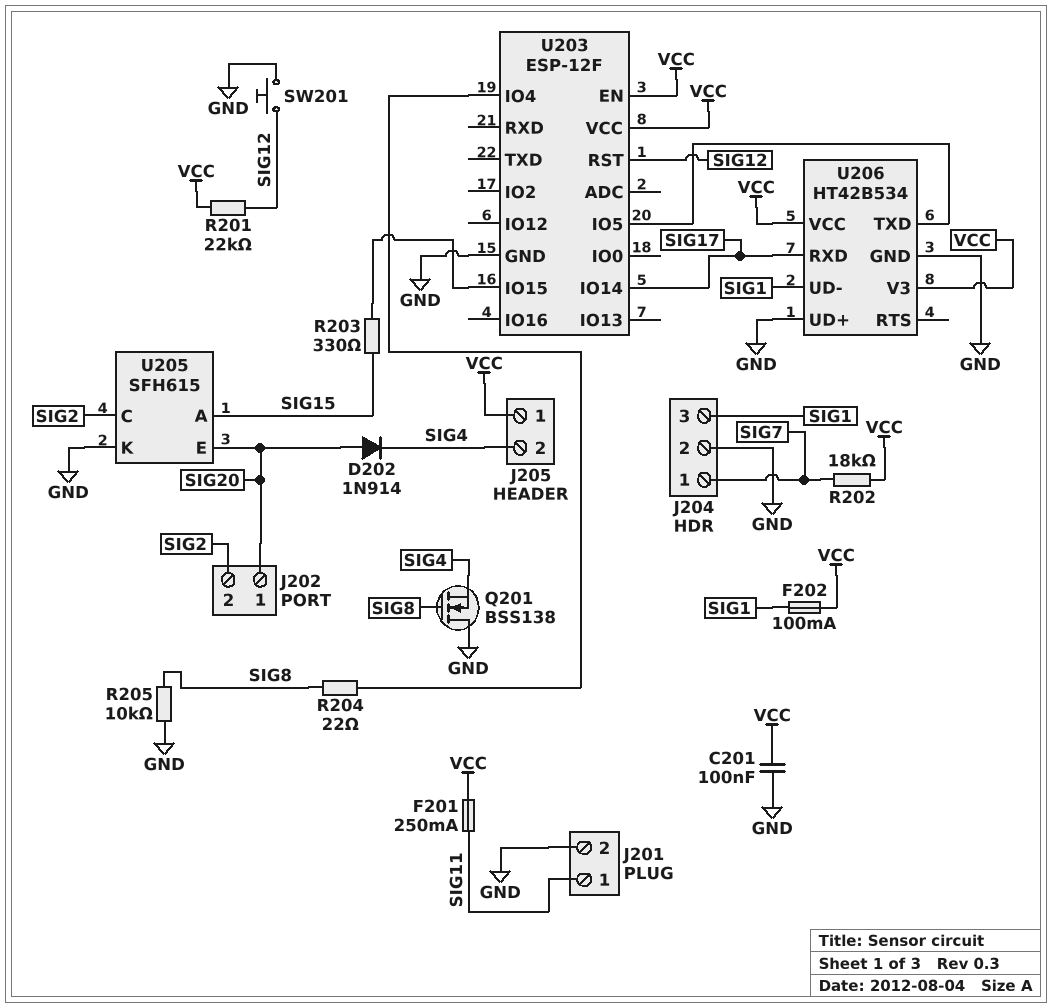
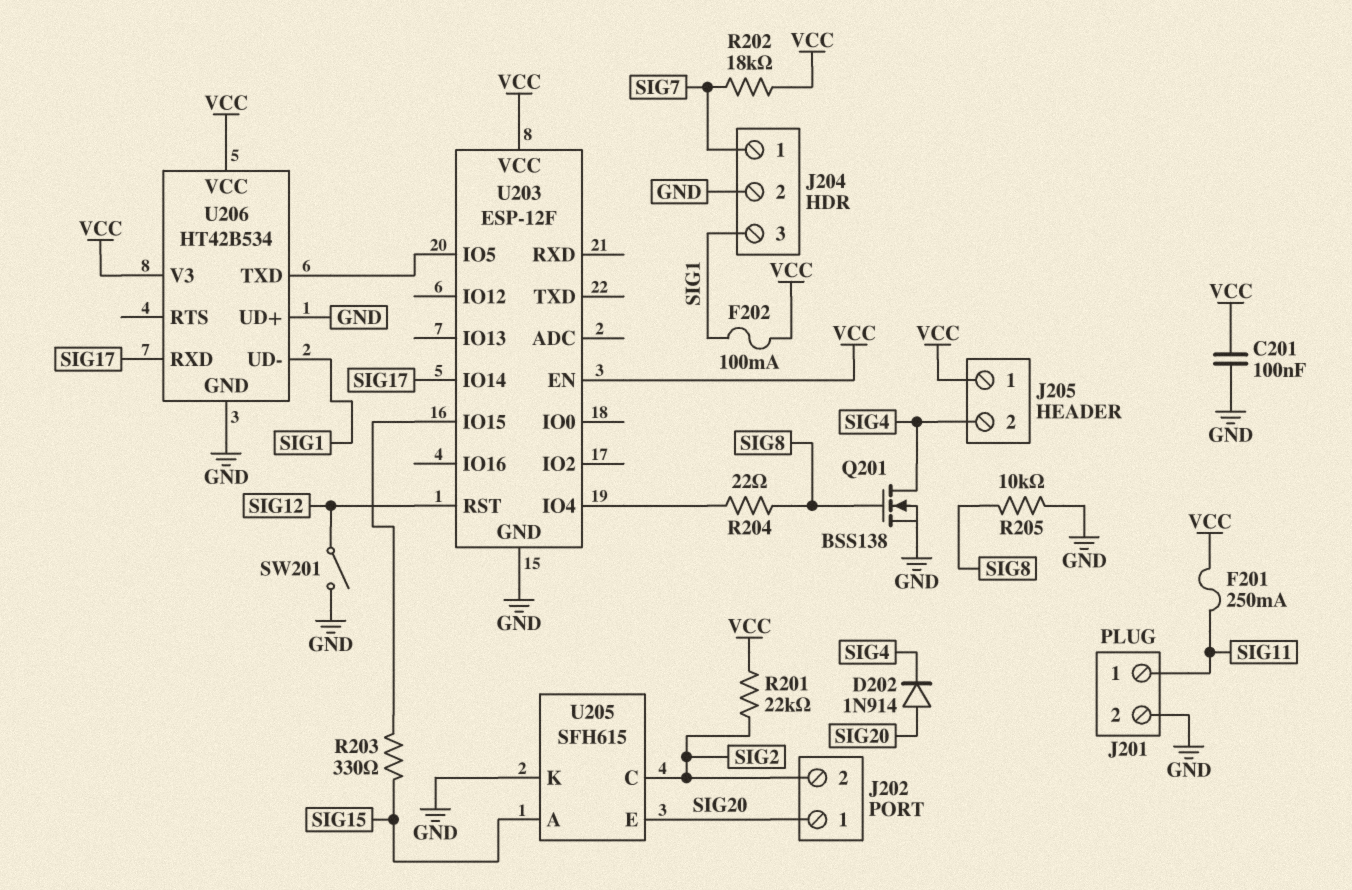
Q201: NMOS BSS138 (G SIG8, D GND, S SIG4) -> NMOS BSS138 (G SIG8, D SIG4, S GND)
R201: 22k (SIG12, VCC) -> 22k (SIG2, VCC)
SW201: button (GND, SIG12) -> switch (GND, SIG12)

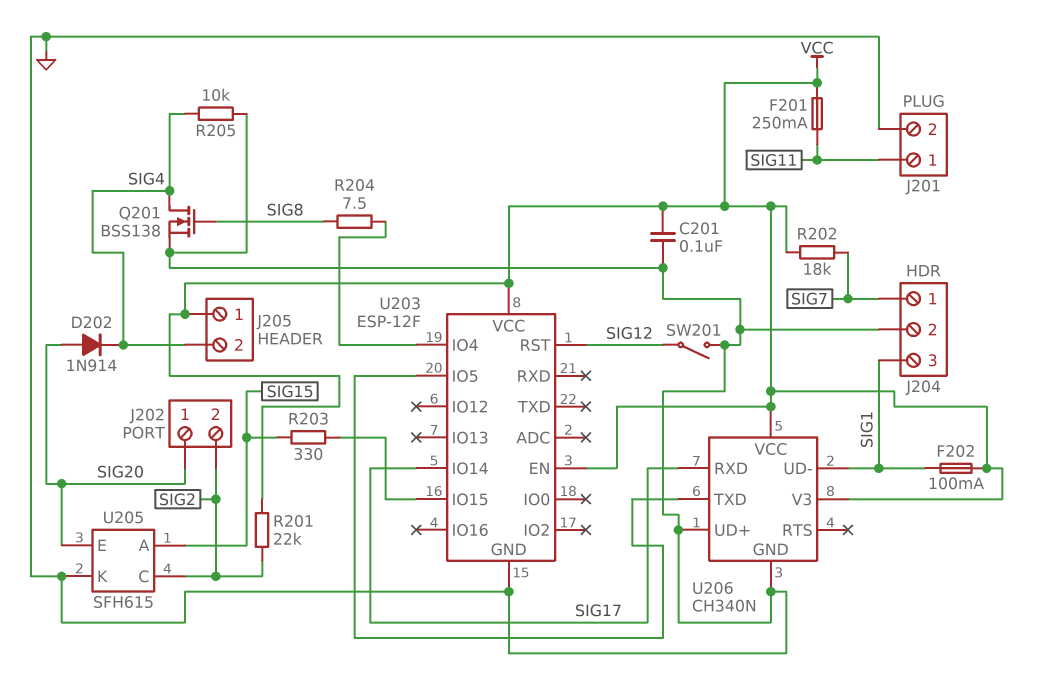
R204: 22 (SIG8, U203/IO4) -> 7.5 (SIG8, U203/IO4)
R205: 10k (GND, SIG8) -> 10k (GND, SIG4)
U206: HT42B534 -> CH340N

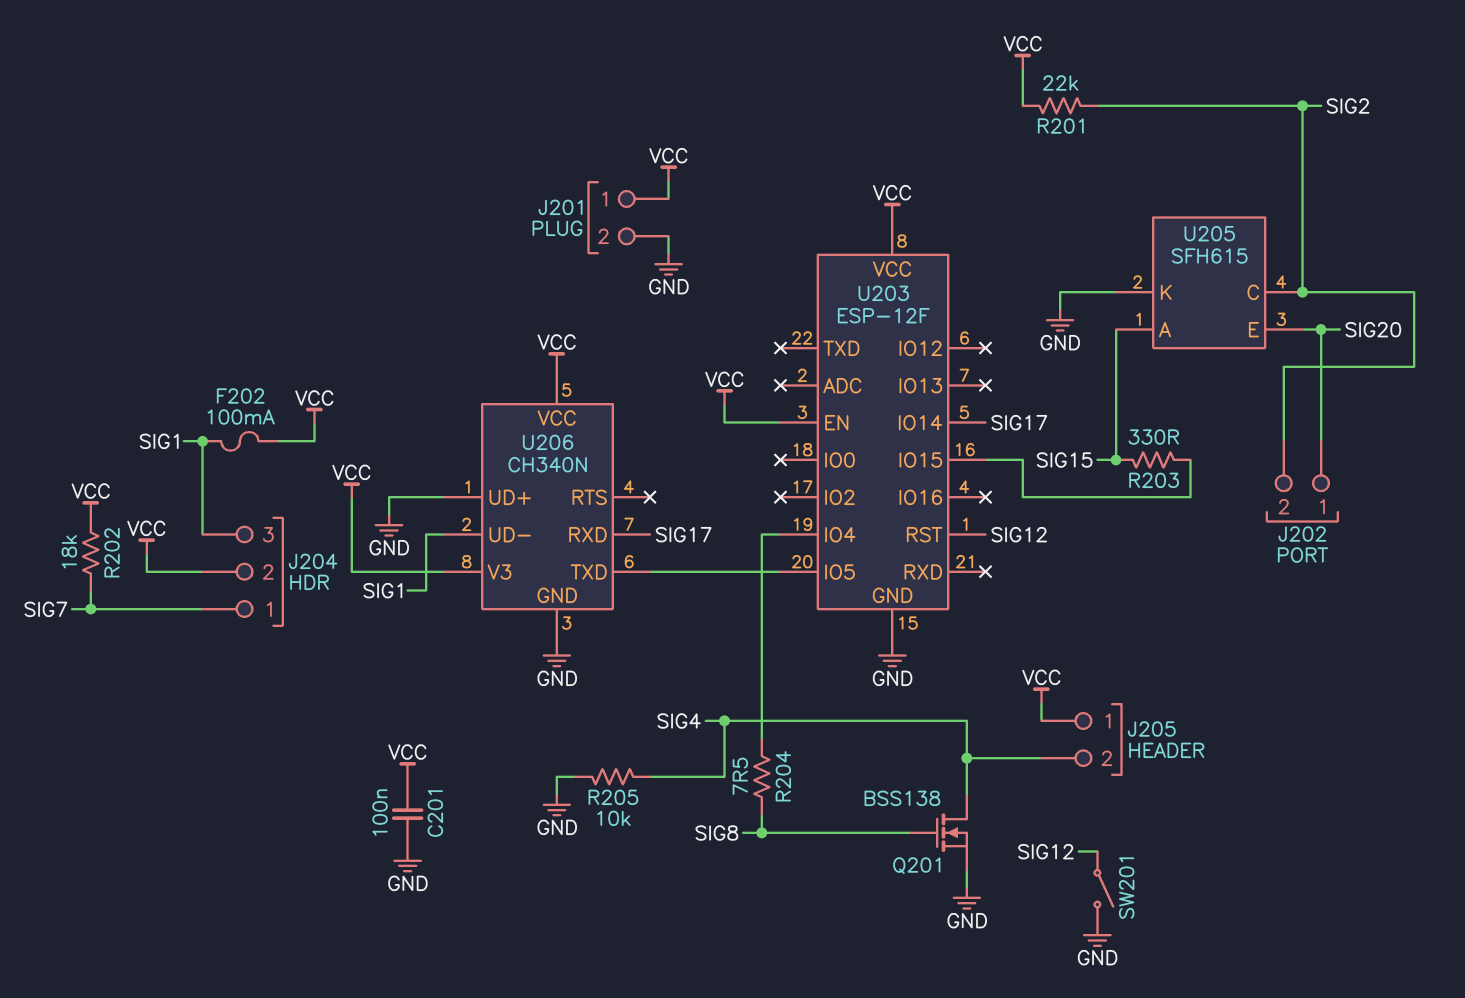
D202: diode 1N914 (A SIG20, K SIG4) -> none
F201: 250mA (SIG11, VCC) -> none
J201 pin 1: SIG11 -> VCC
J204 pin 2: GND -> VCC

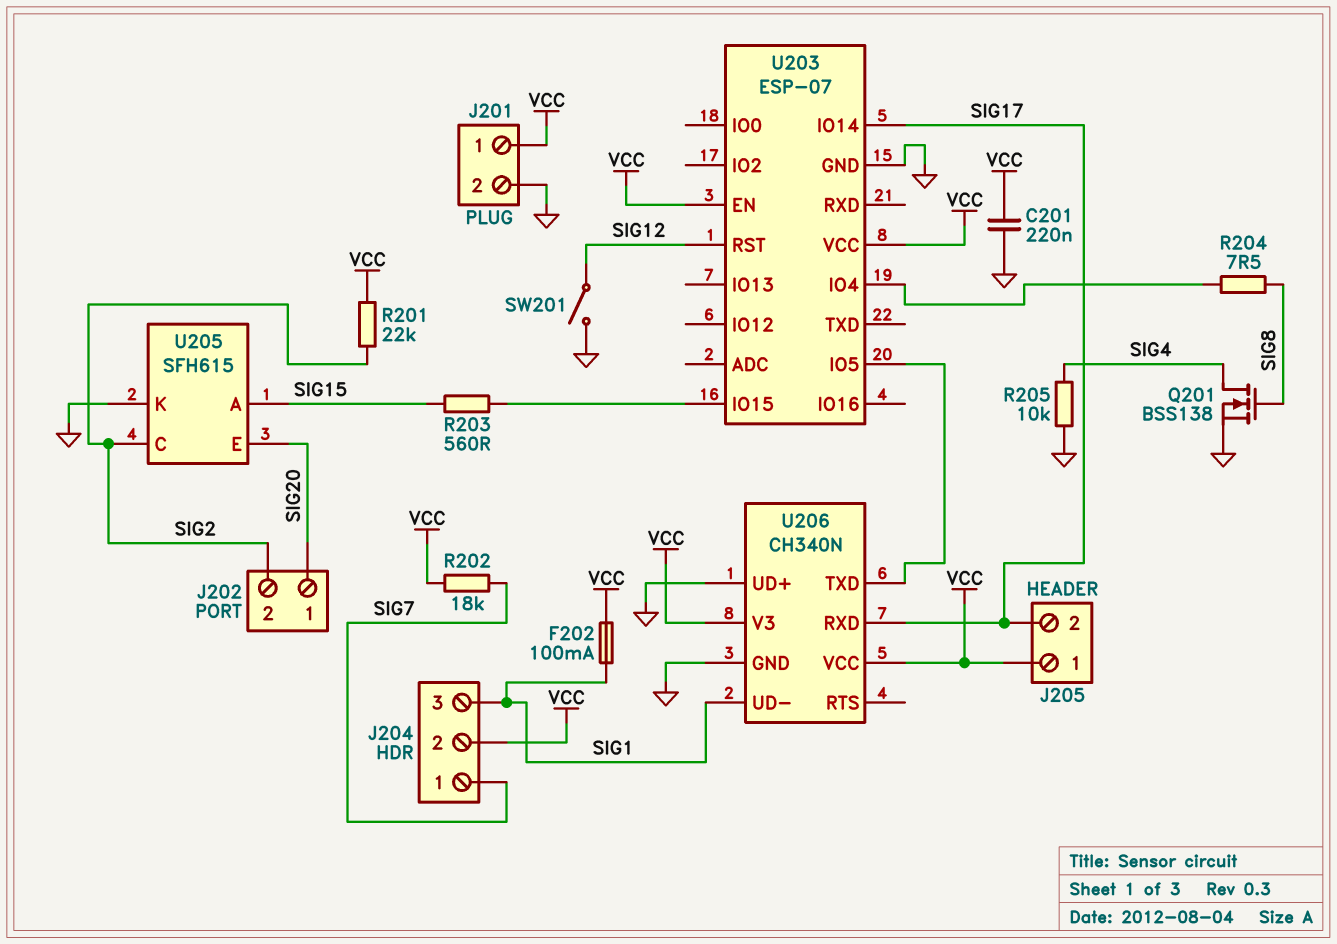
C201: 100nF (GND, VCC) -> 220nF (GND, VCC)
J205 pin 2: SIG4 -> SIG17
R203: 330 (SIG15, U203/IO15) -> 560 (SIG15, U203/IO15)
U203: ESP-12F -> ESP-07

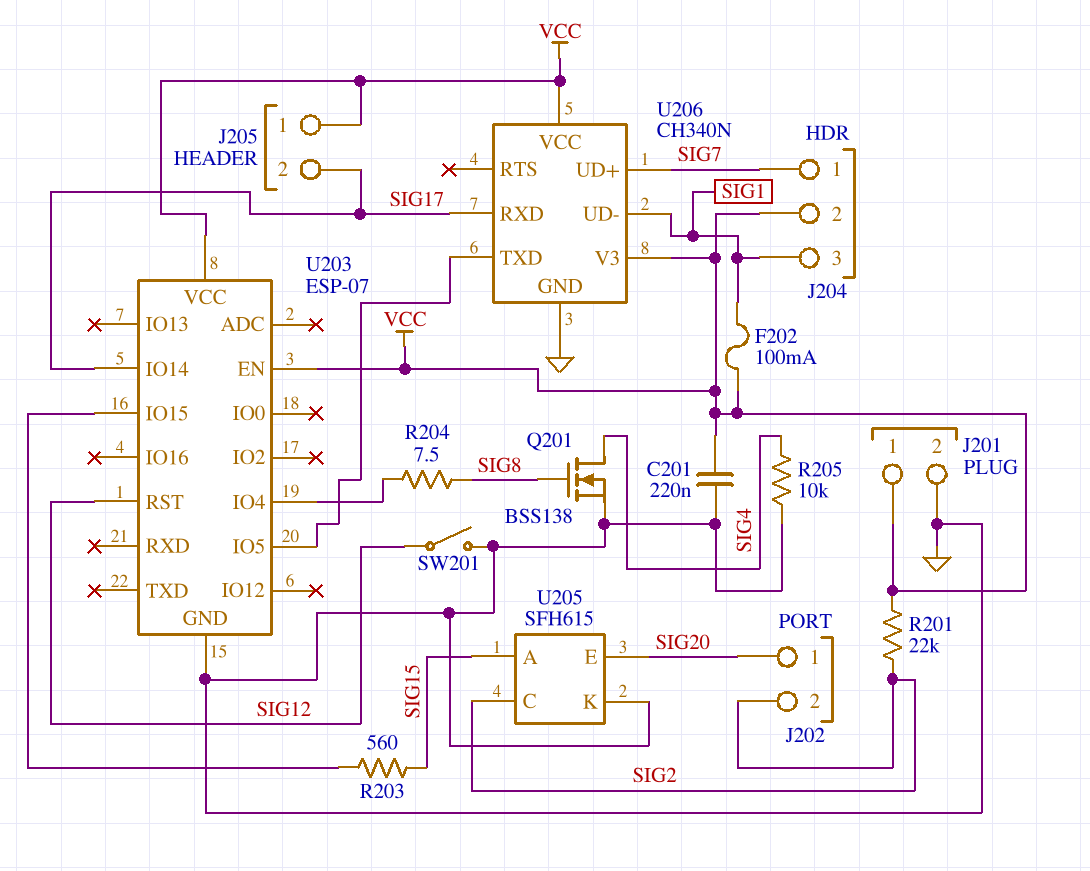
R202: 18k (SIG7, VCC) -> none
U206 pin UD+: GND -> SIG7

